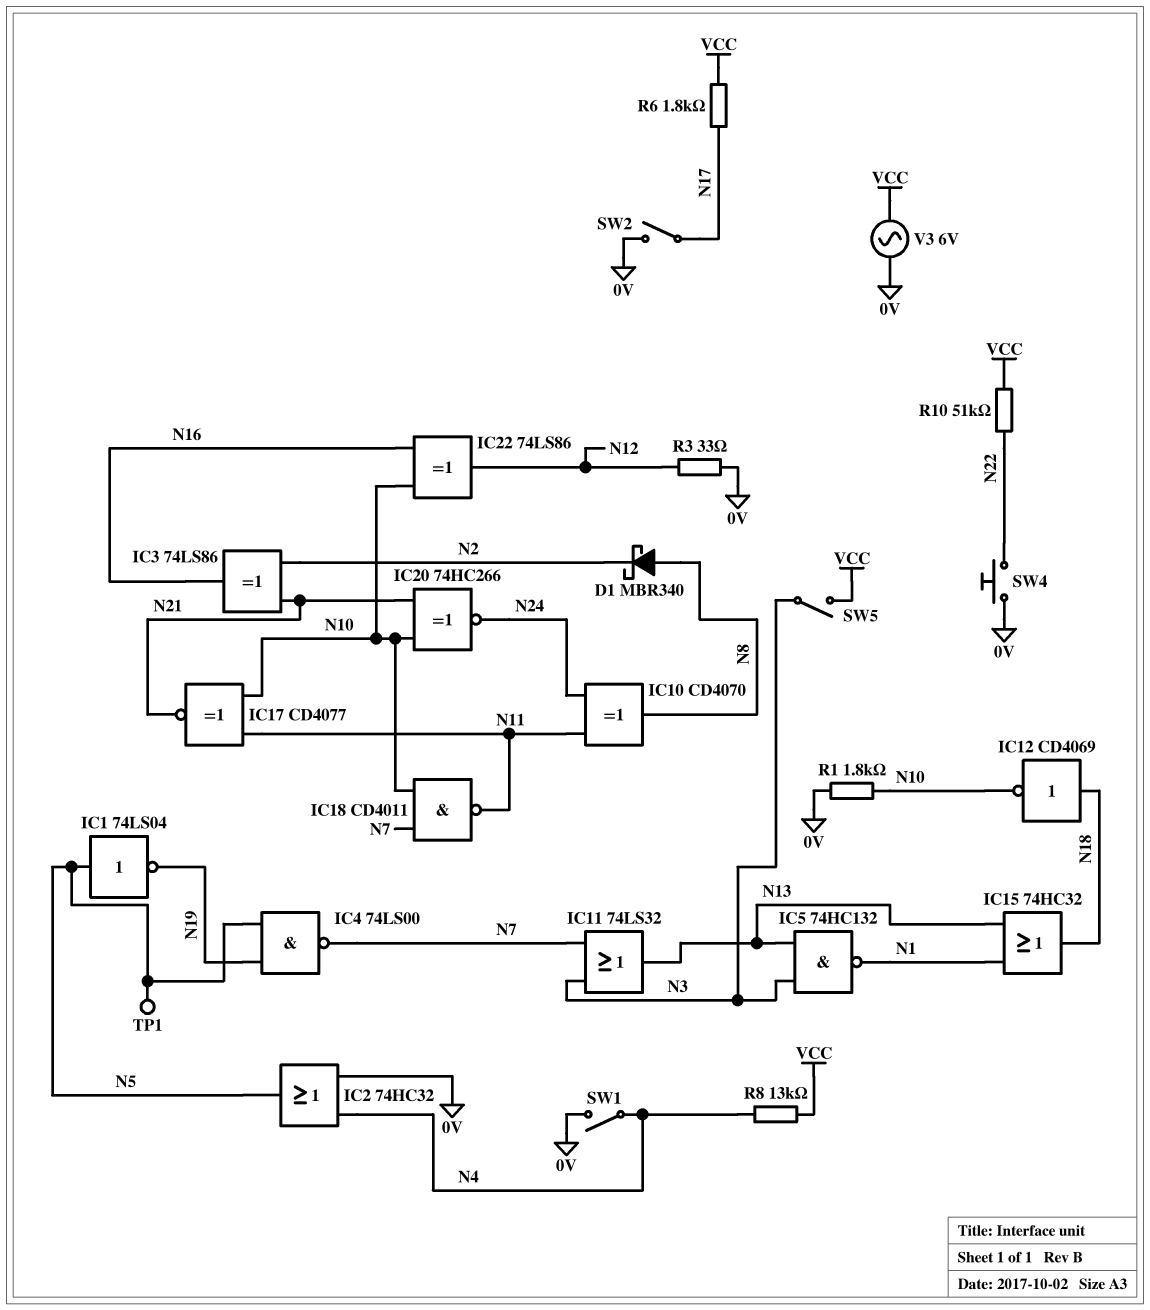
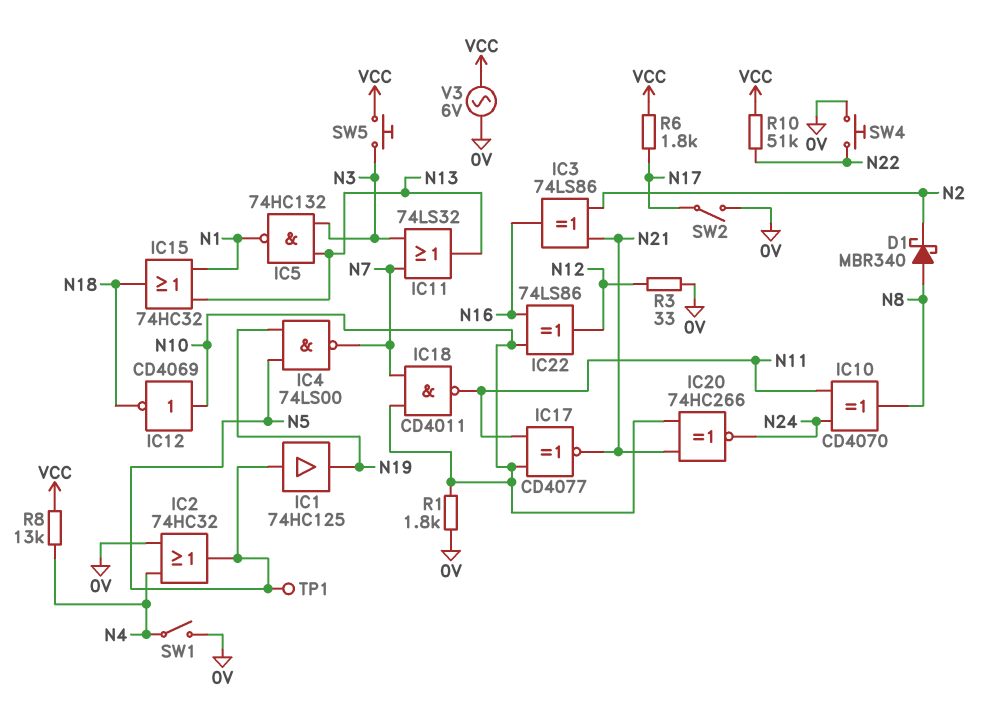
IC1: NOT 74LS04 (in N5, out N19) -> buffer 74HC125 (in N5, out N19)
IC12: NOT CD4069 (in N18, out N10) -> NOT CD4069 (in N10, out N18)
SW5: switch (N3, VCC) -> button (N3, VCC)

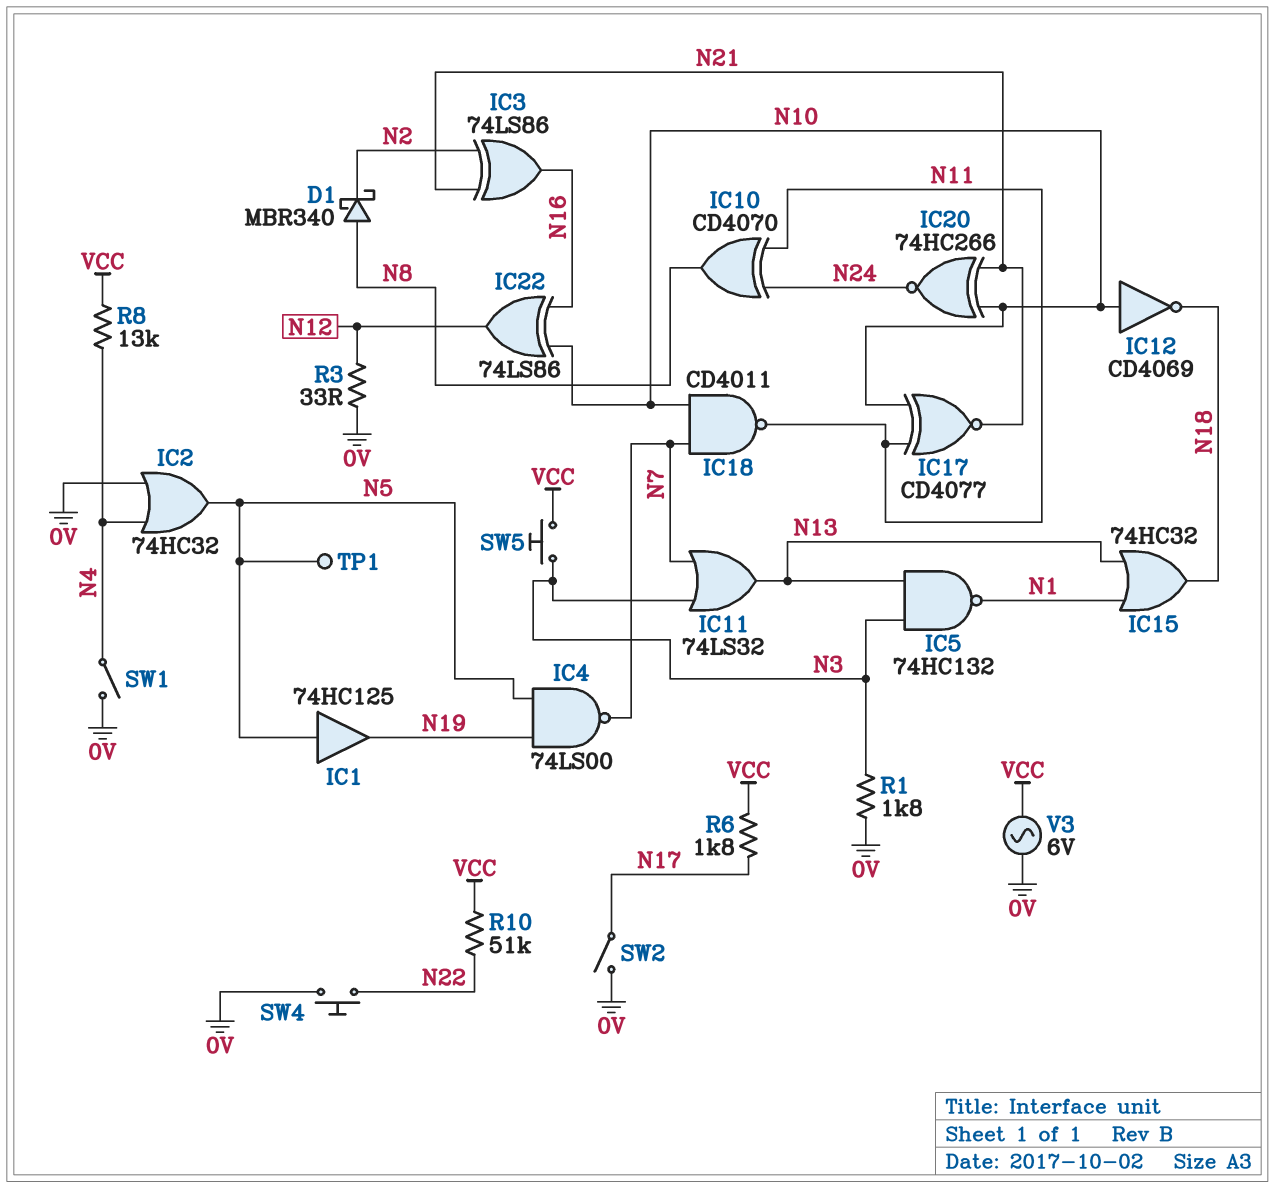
R1: 1.8k (0V, N10) -> 1.8k (0V, N3)

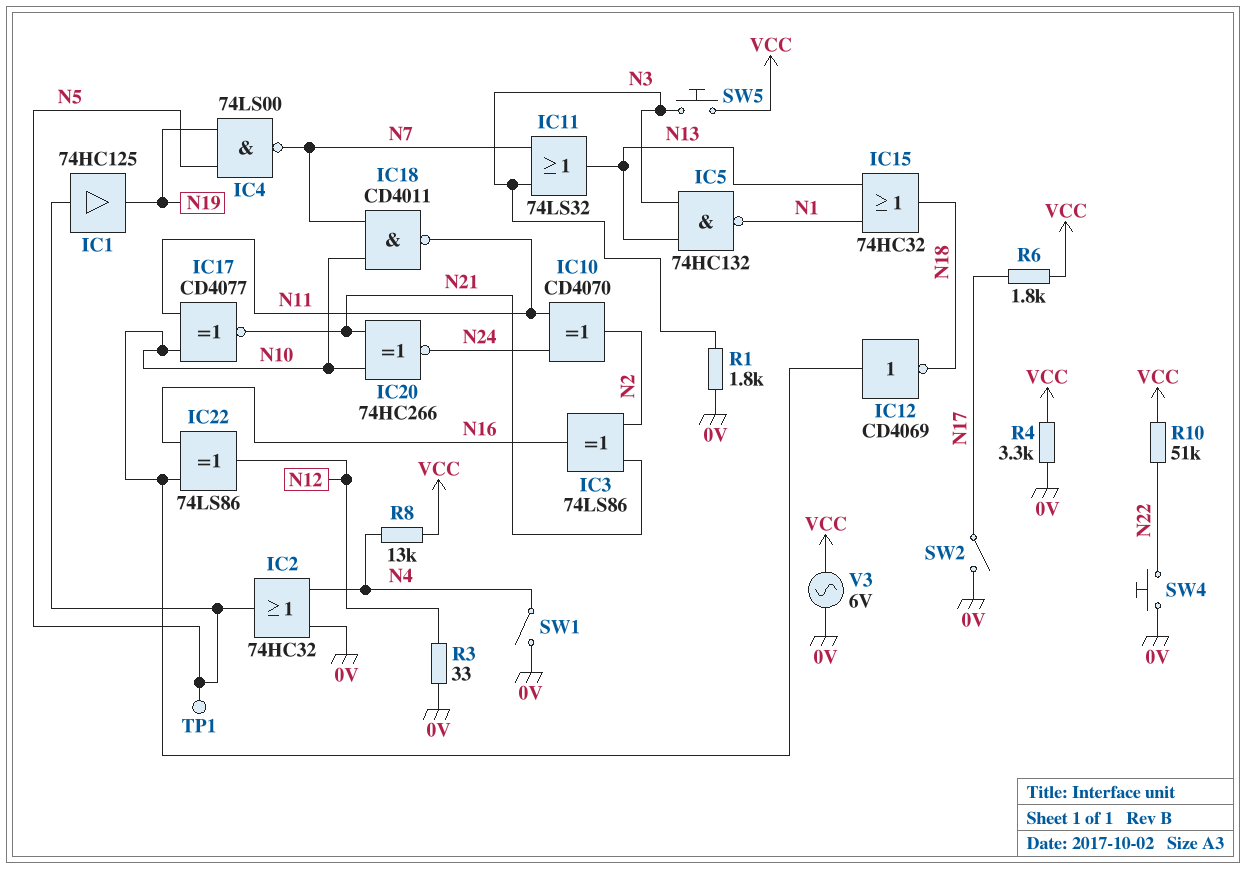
D1: schottky MBR340 (A N8, K N2) -> none
IC10: XOR CD4070 (in N11, in N24, out N8) -> XOR CD4070 (in N11, in N24, out N2)
R4: none -> 3.3k (0V, VCC)

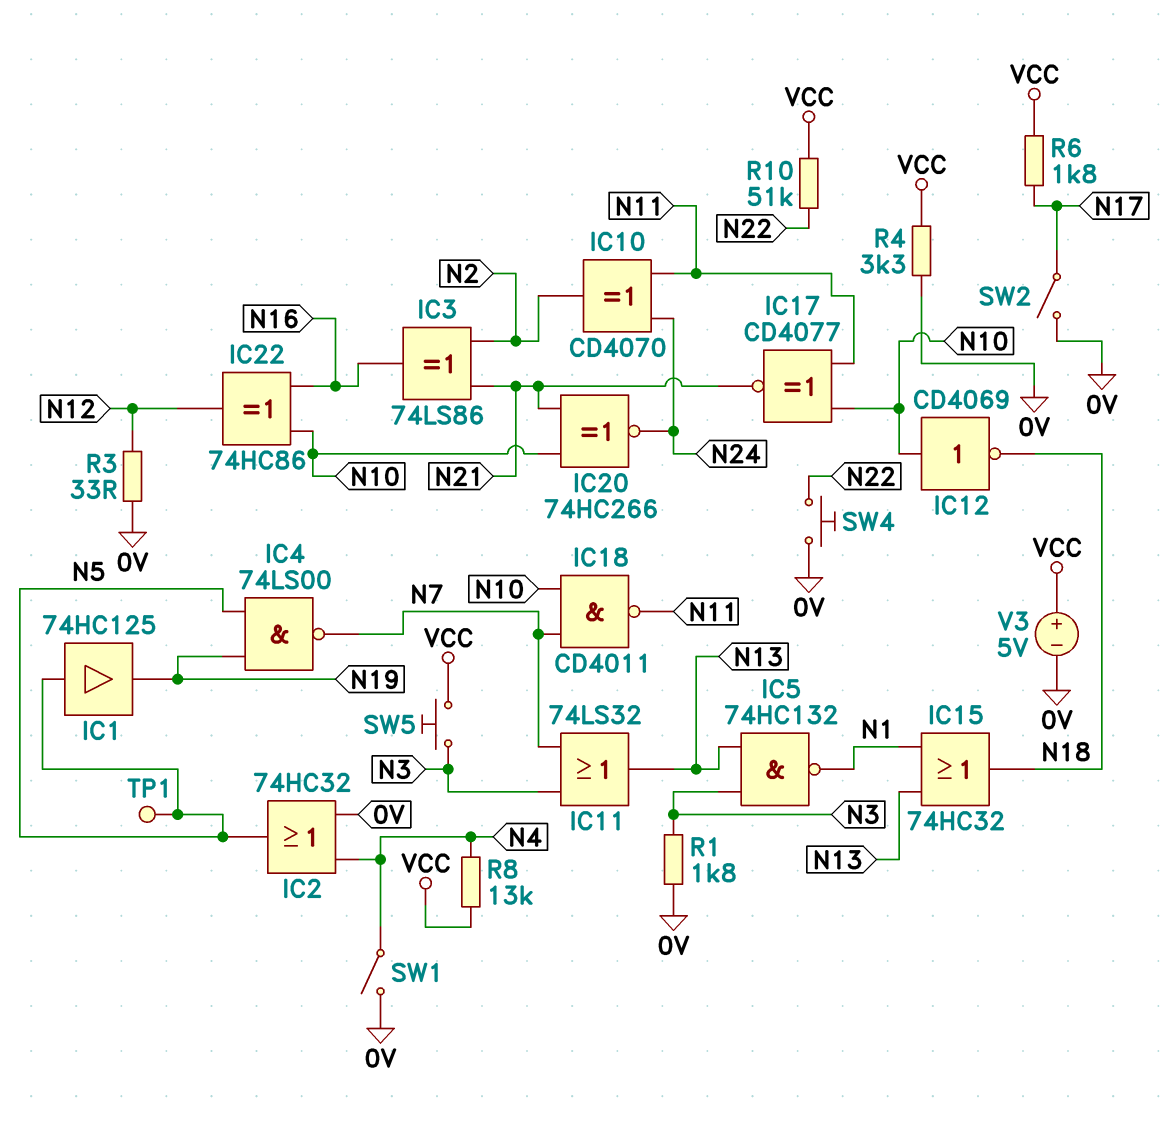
IC22: XOR 74LS86 (in N10, in N16, out N12) -> XOR 74HC86 (in N10, in N16, out N12)
V3: AC 6V (0V, VCC) -> 5V (plus VCC, minus 0V)

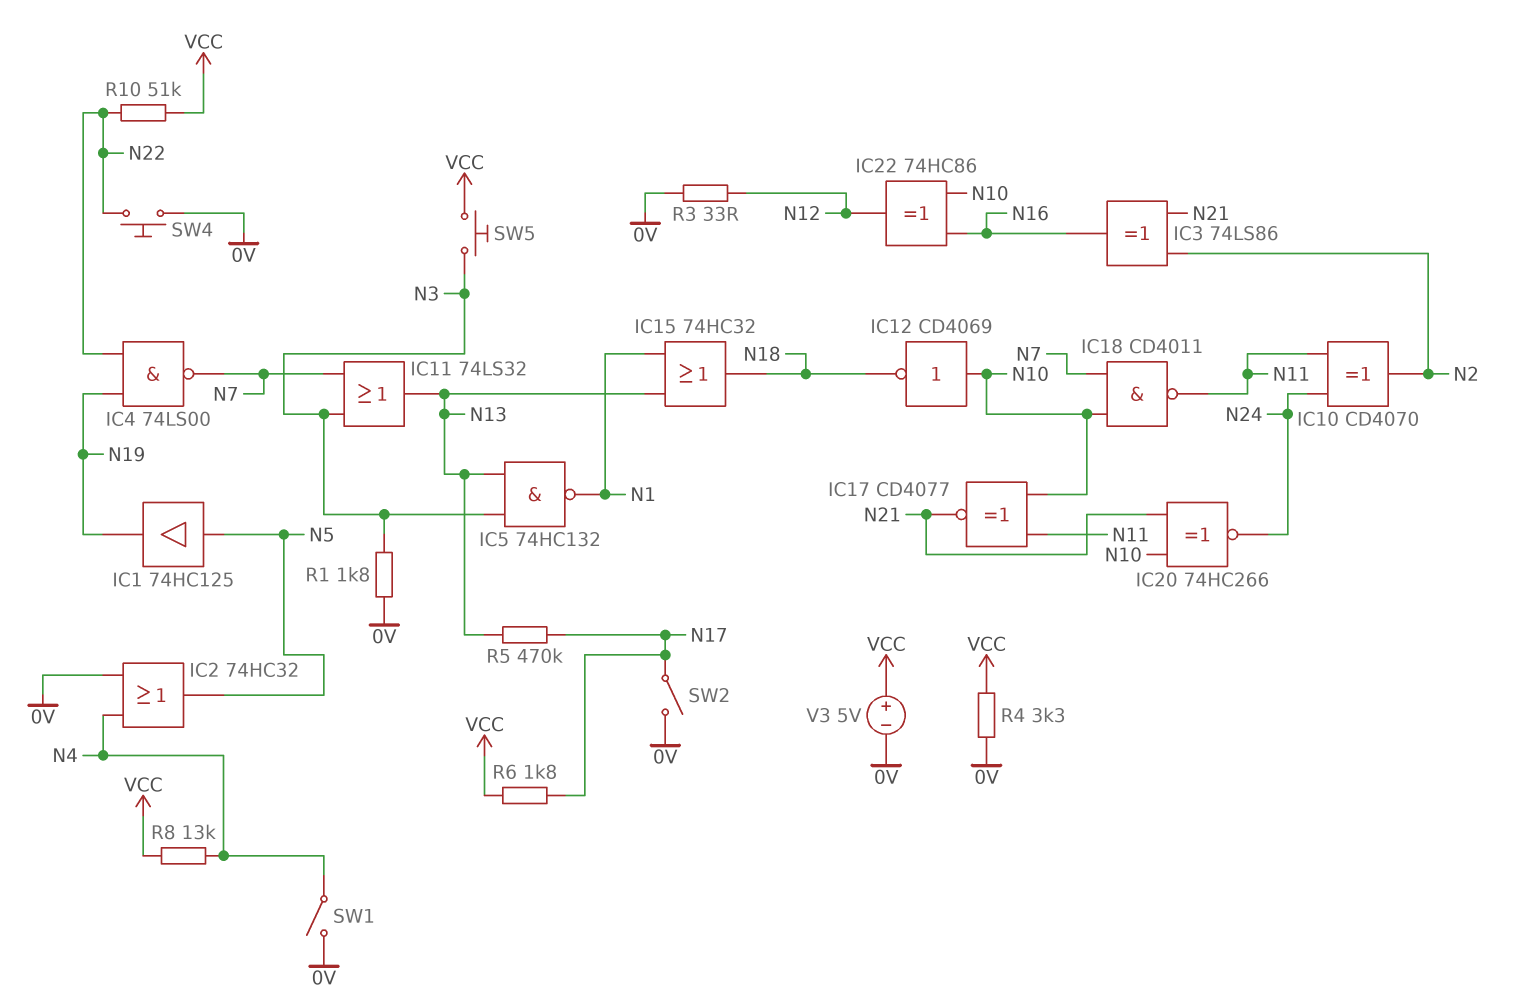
IC4: NAND 74LS00 (in N5, in N19, out N7) -> NAND 74LS00 (in N19, in N22, out N7)
R5: none -> 470k (N13, N17)
TP1: test point (N5) -> none

